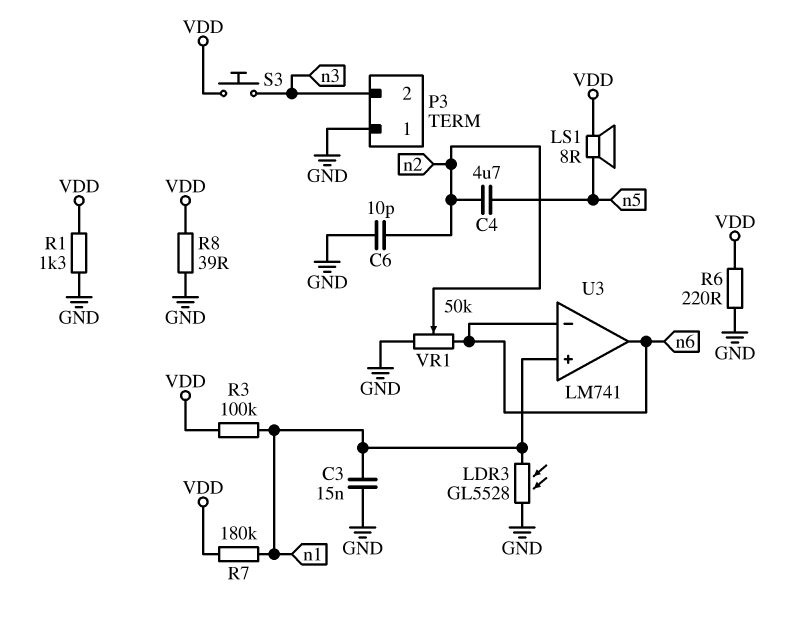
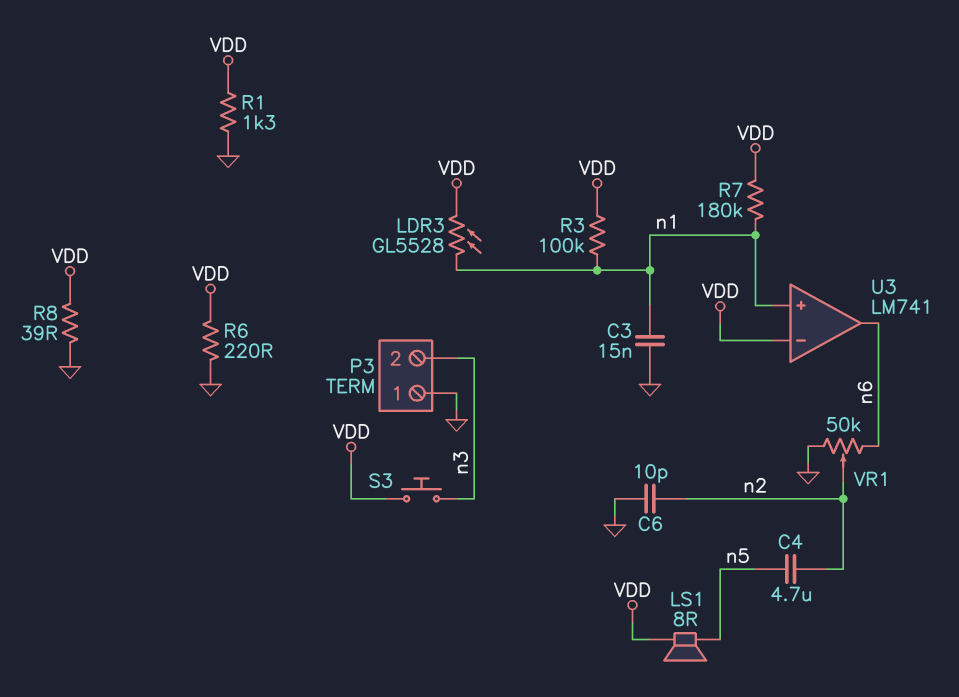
LDR3: GL5528 (GND, n1) -> GL5528 (VDD, n1)
U3 pin in-: n6 -> VDD

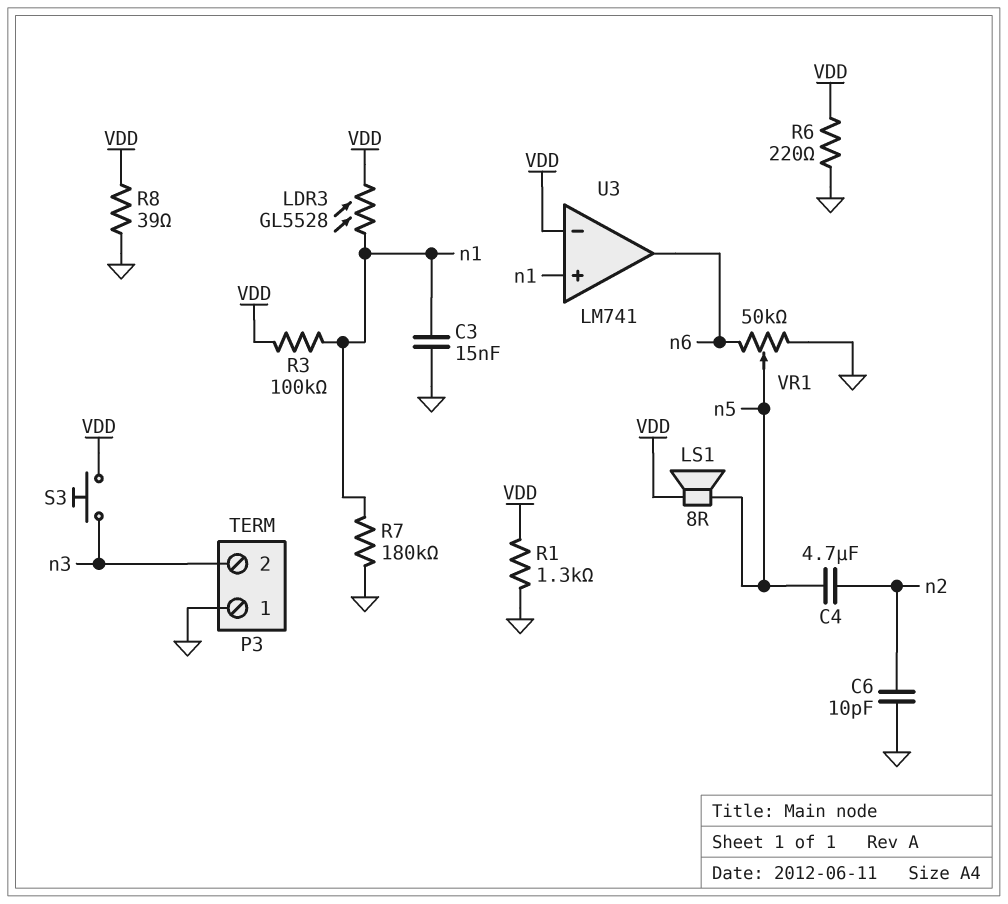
R7: 180k (VDD, n1) -> 180k (GND, n1)
VR1: 50k (GND, n6, wiper n2) -> 50k (GND, n6, wiper n5)

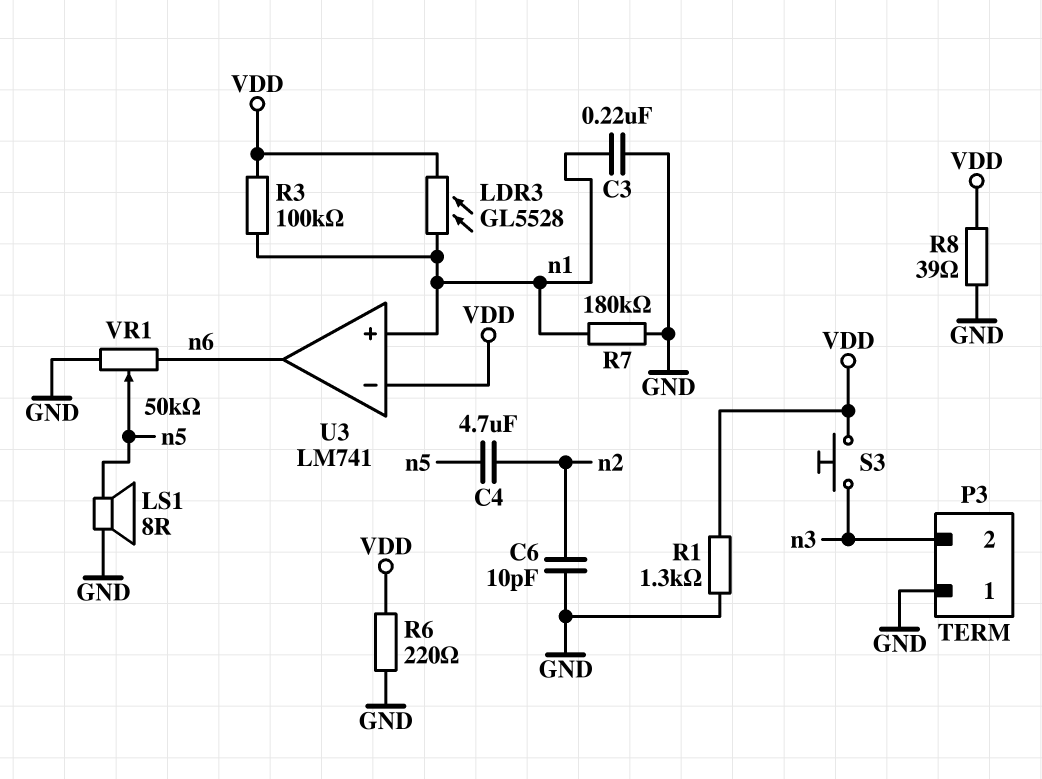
C3: 15nF (GND, n1) -> 220nF (GND, n1)
LS1: speaker 8R (VDD, n5) -> speaker 8R (GND, n5)

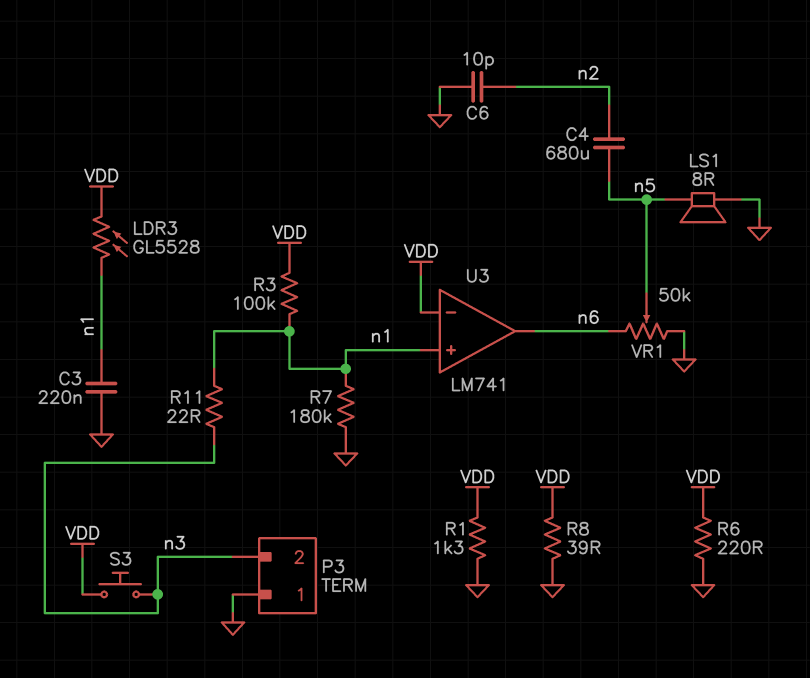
C4: 4.7uF (n2, n5) -> 680uF (n2, n5)
R11: none -> 22 (n1, n3)

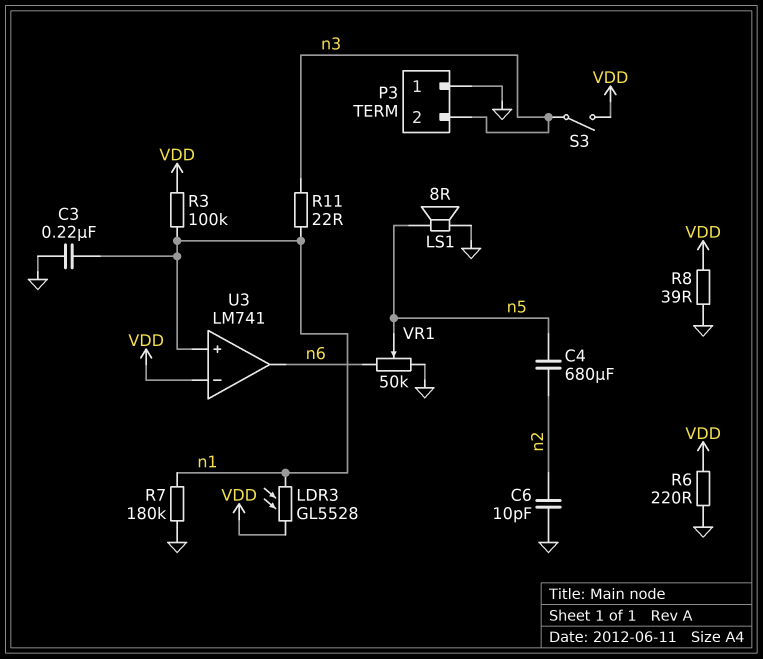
R1: 1.3k (GND, VDD) -> none
S3: button (VDD, n3) -> switch (VDD, n3)

